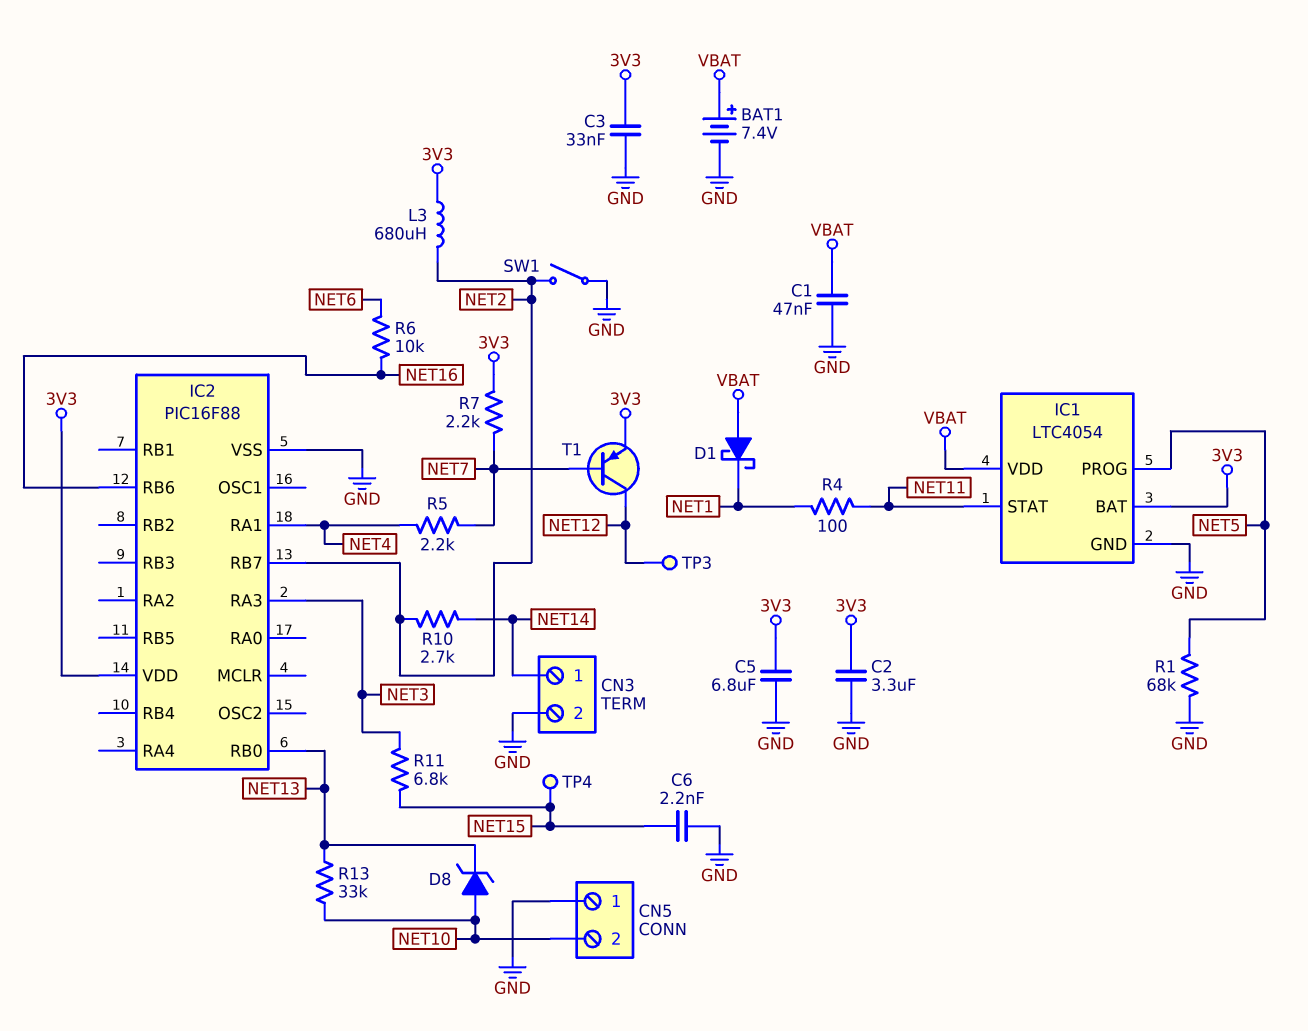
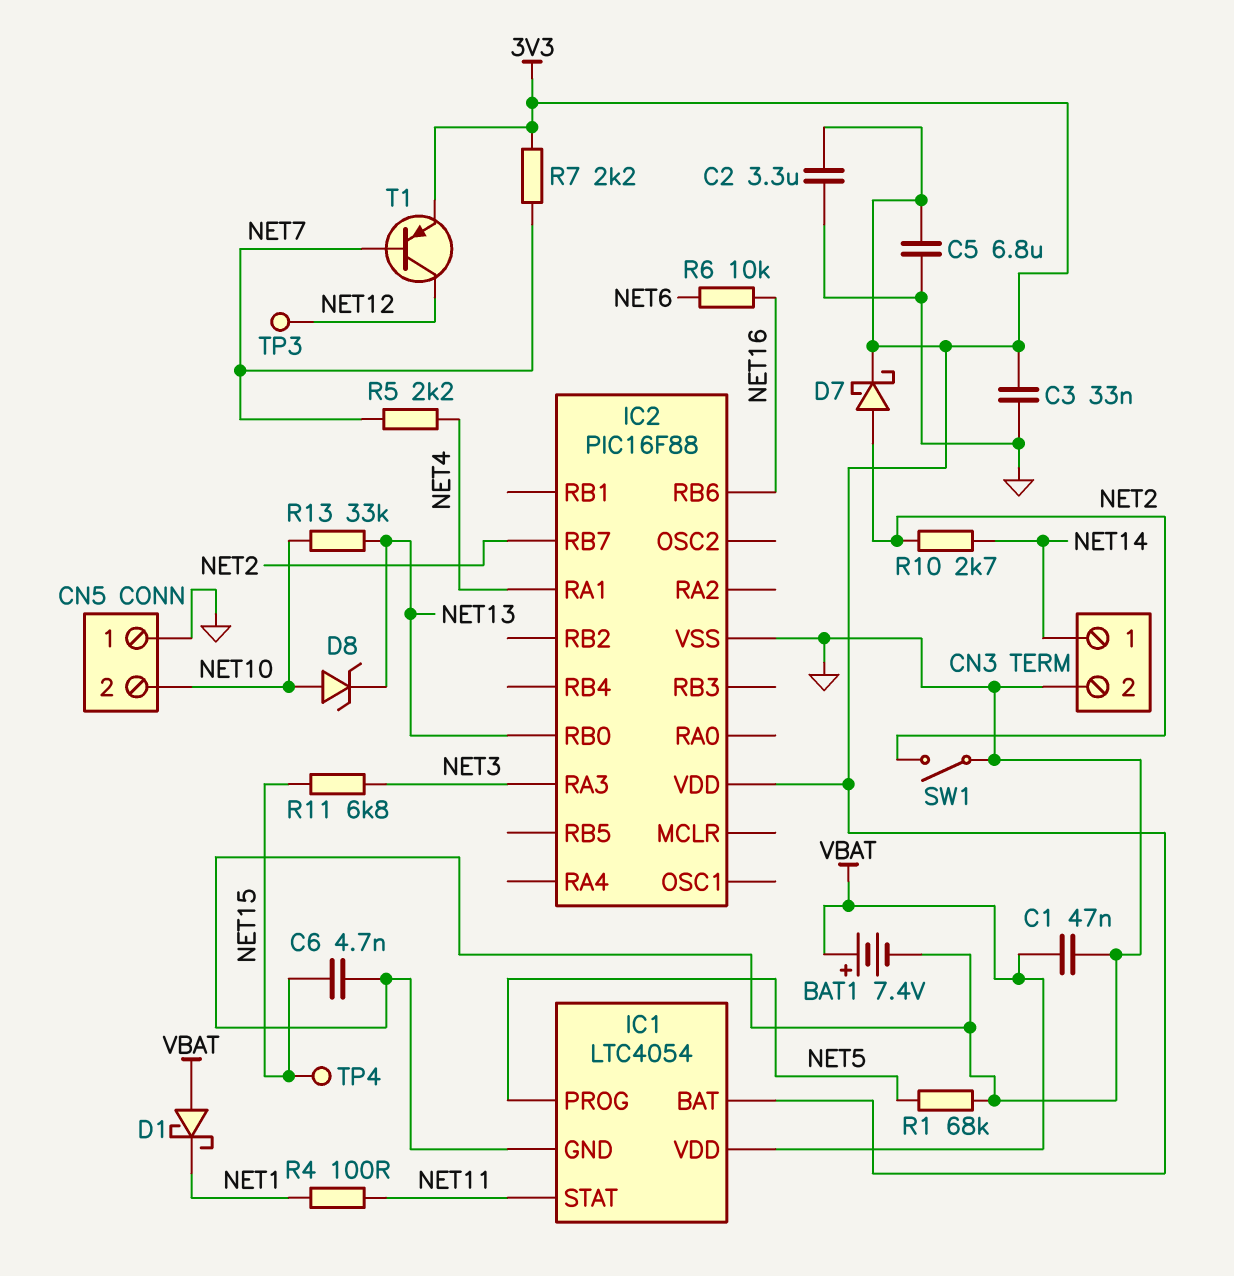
C6: 2.2nF (GND, NET15) -> 4.7nF (GND, NET15)
D7: none -> schottky (A NET2, K 3V3)
L3: 680uH (3V3, NET2) -> none

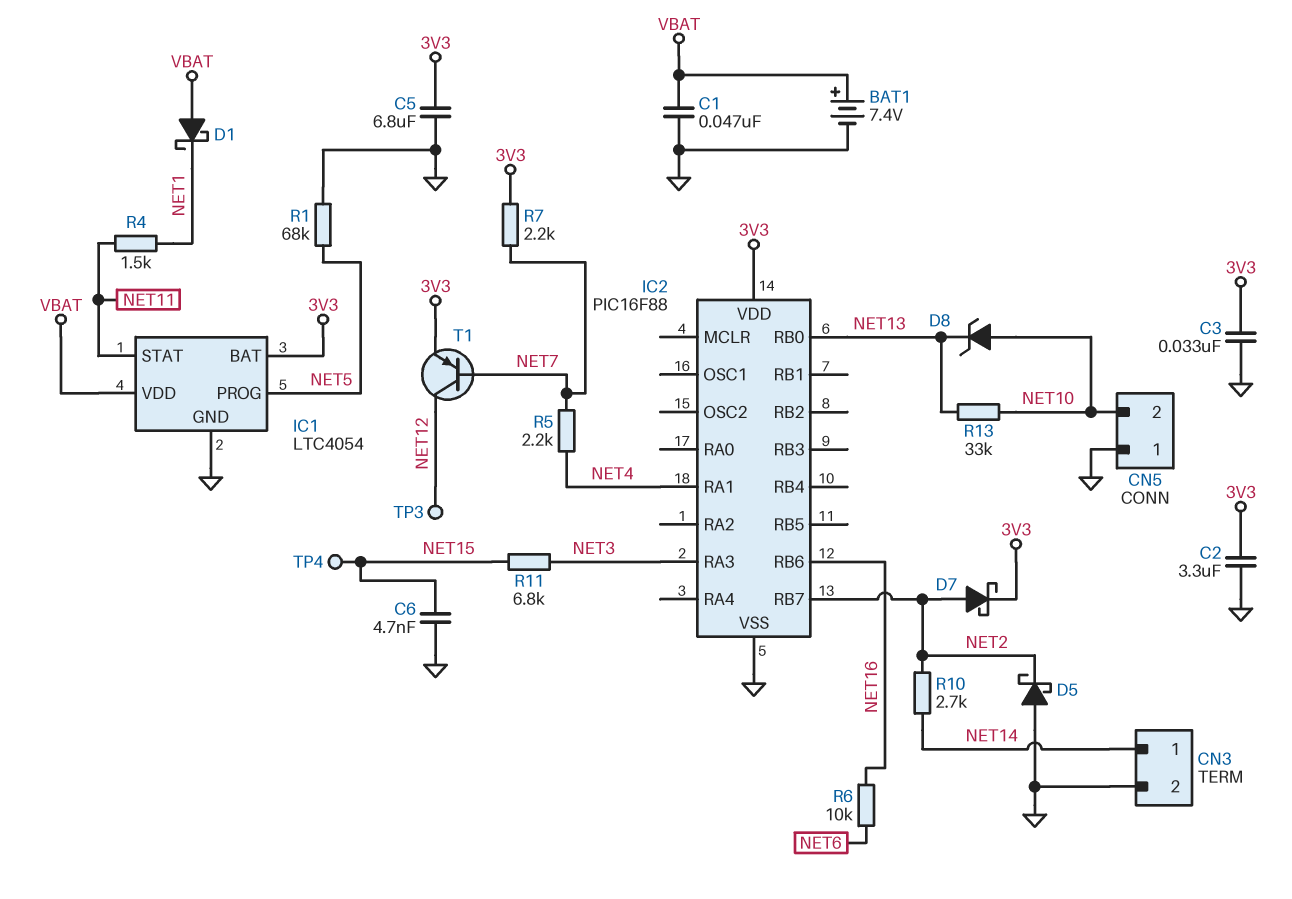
D5: none -> schottky (A GND, K NET2)
R4: 100 (NET1, NET11) -> 1.5k (NET1, NET11)
SW1: switch (GND, NET2) -> none

